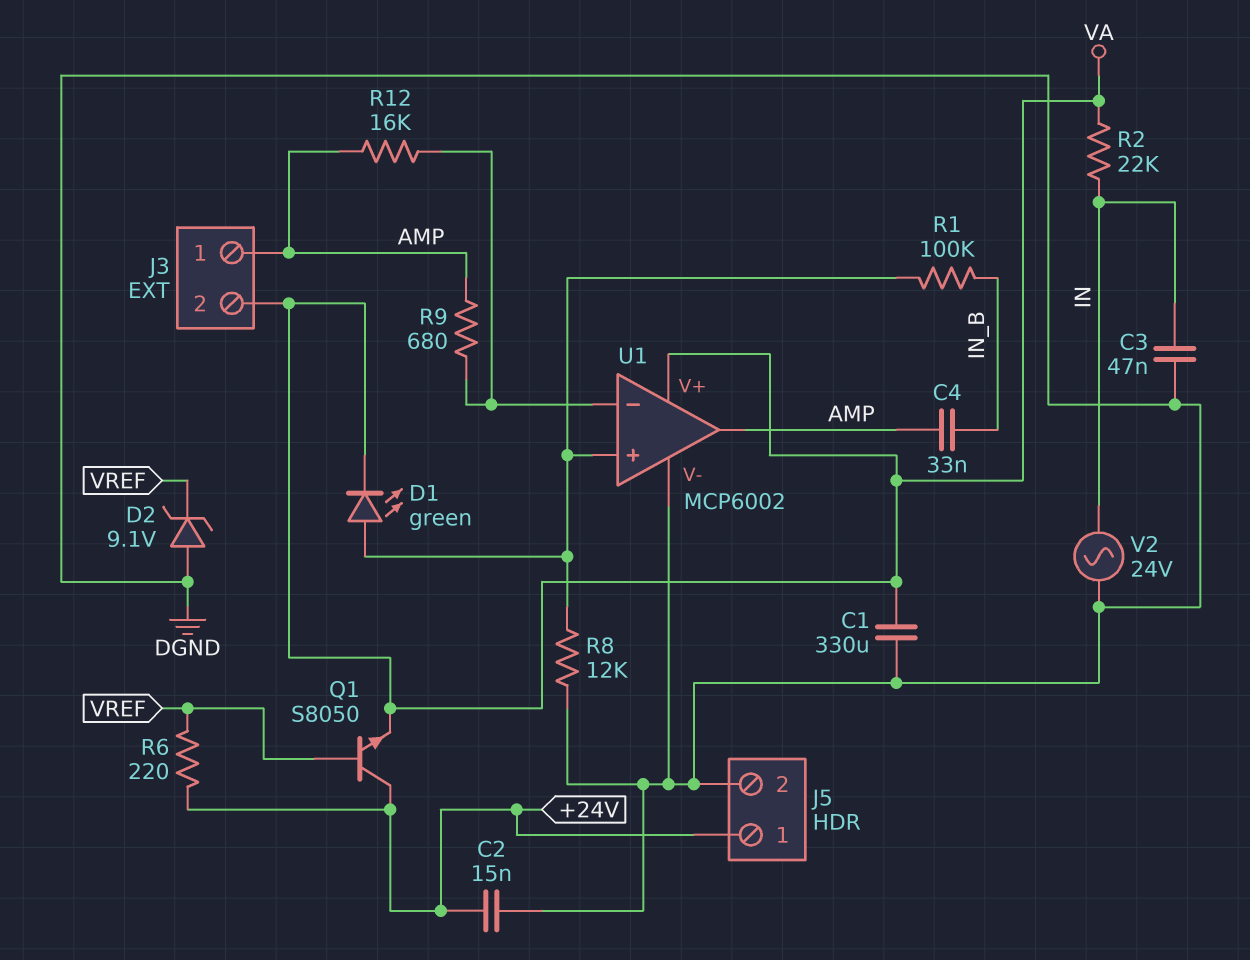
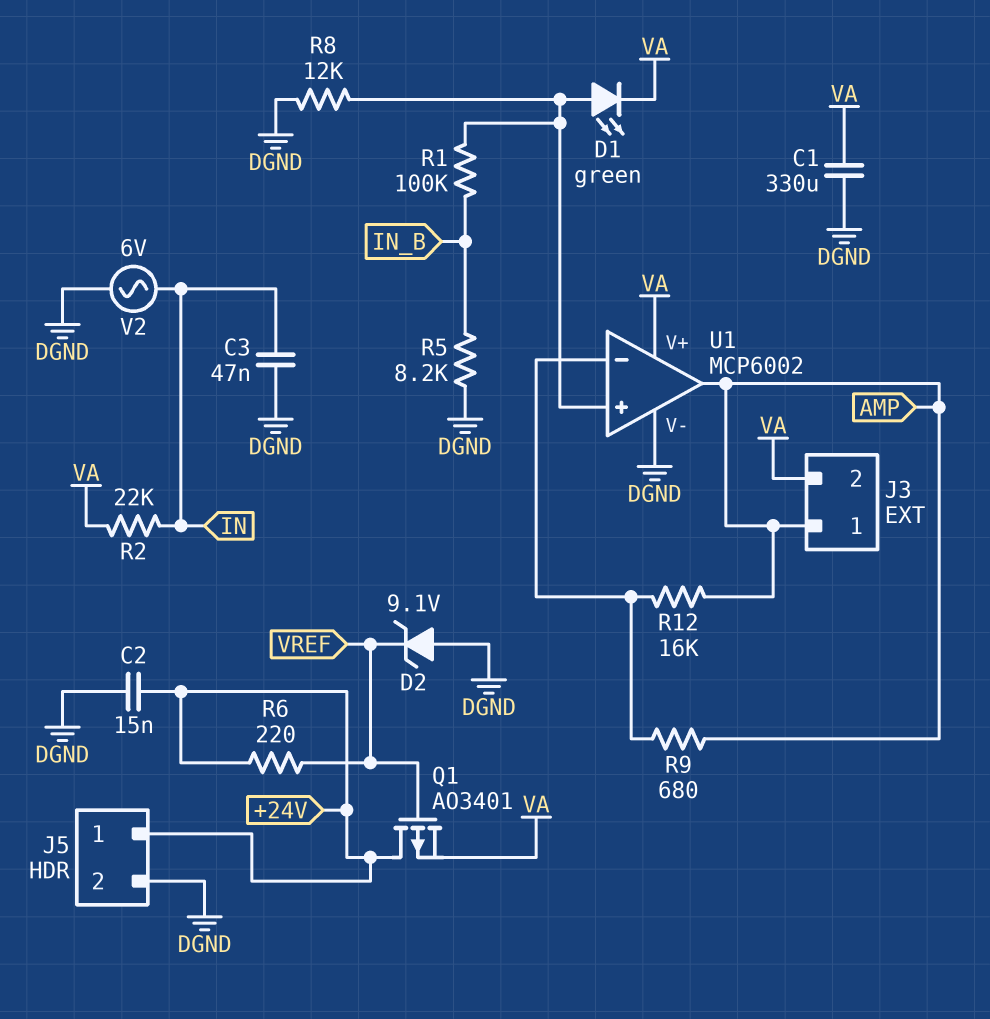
C4: 33nF (AMP, IN_B) -> none
Q1: NPN S8050 (B VREF, C +24V, E VA) -> PMOS AO3401 (G VREF, D +24V, S VA)
R5: none -> 8.2k (DGND, IN_B)
V2: AC 24V (DGND, IN) -> AC 6V (DGND, IN)

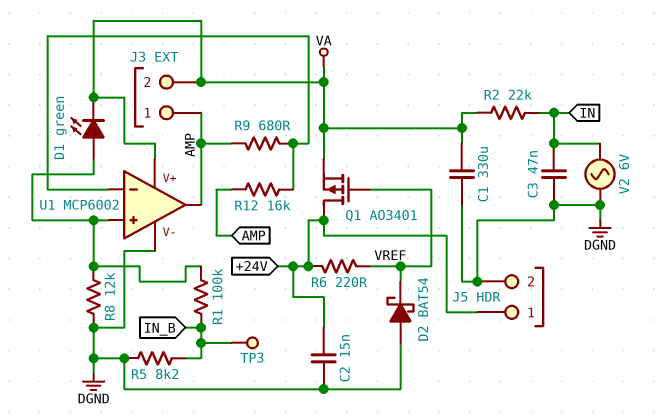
D2: zener 9.1V (A DGND, K VREF) -> schottky BAT54 (A DGND, K VREF)
TP3: none -> test point (IN_B)

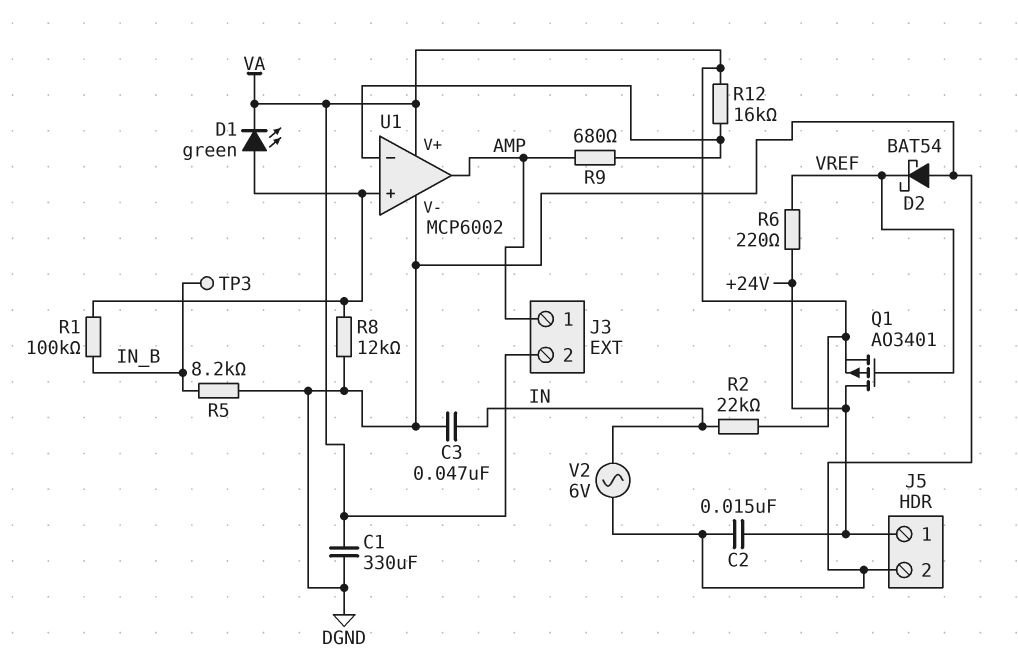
R12: 16k (AMP, U1/in-) -> 16k (U1/in-, VA)

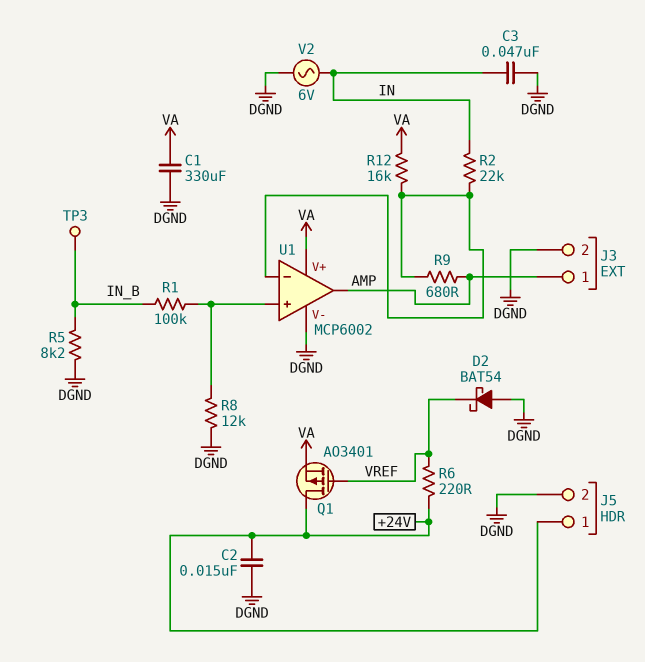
D1: LED green (A U1/in+, K VA) -> none
J3 pin 2: VA -> DGND
R2: 22k (IN, VA) -> 22k (IN, U1/in-)

